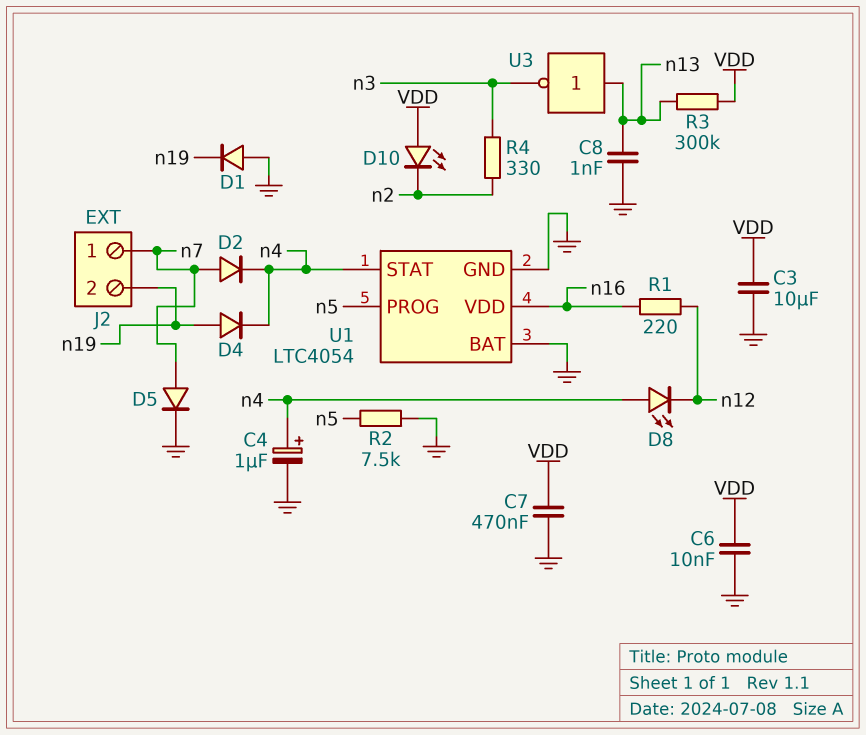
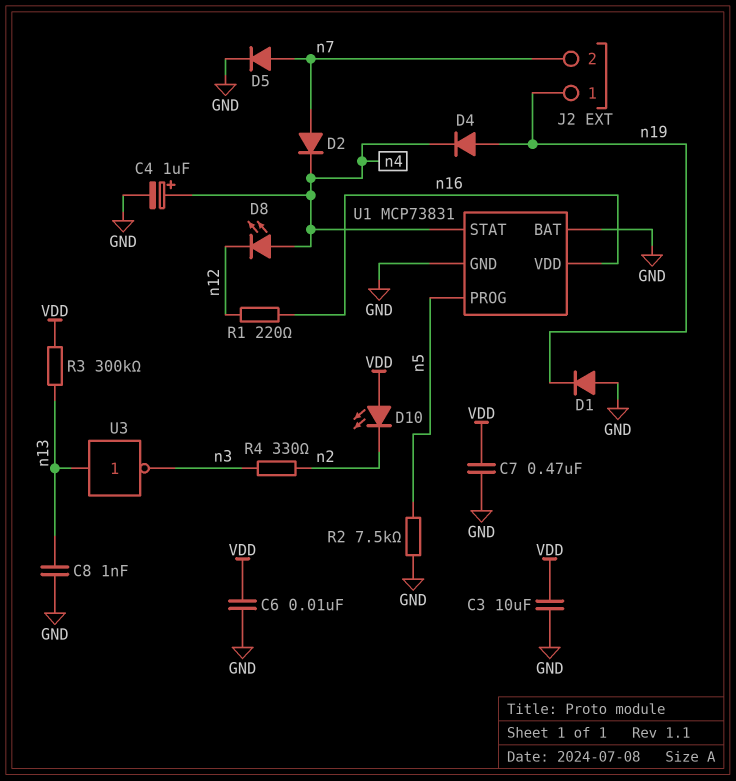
J2 pin 1: n7 -> n19
J2 pin 2: n19 -> n7
U1: LTC4054 -> MCP73831

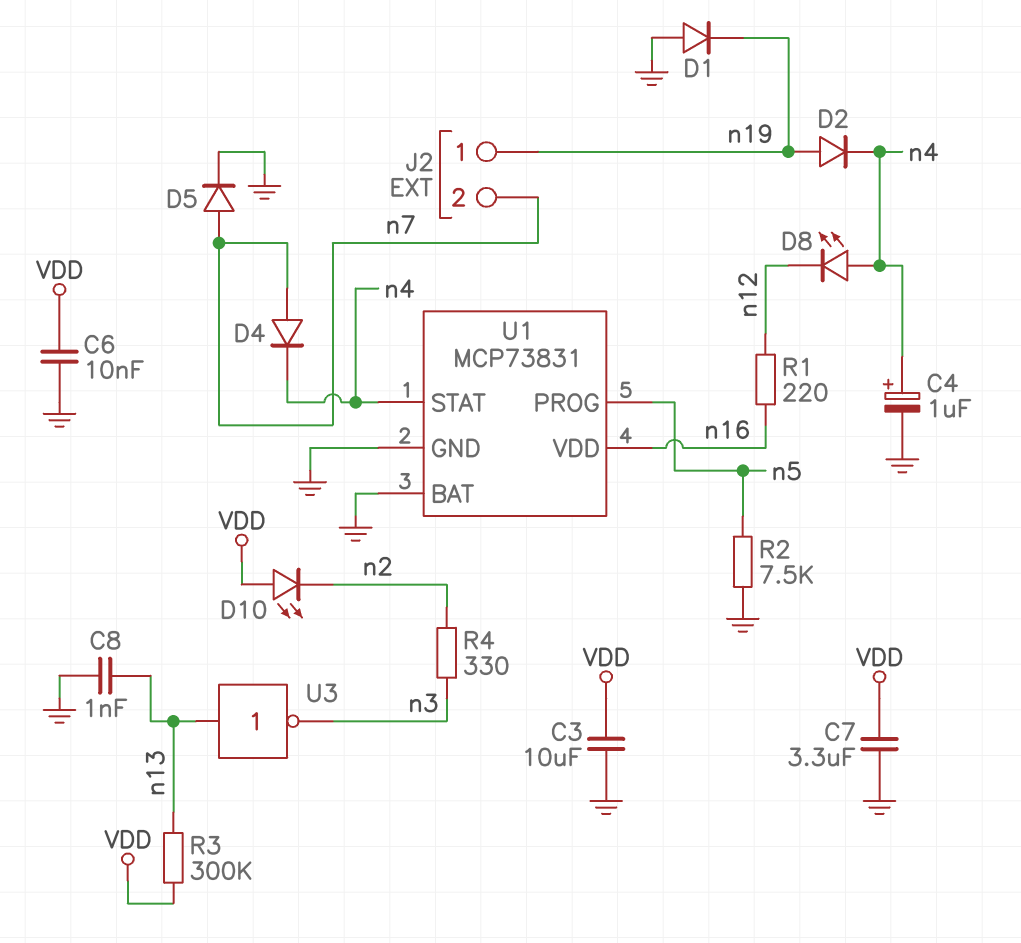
C7: 470nF (GND, VDD) -> 3.3uF (GND, VDD)
D2: diode (A n7, K n4) -> diode (A n19, K n4)
D4: diode (A n19, K n4) -> diode (A n7, K n4)

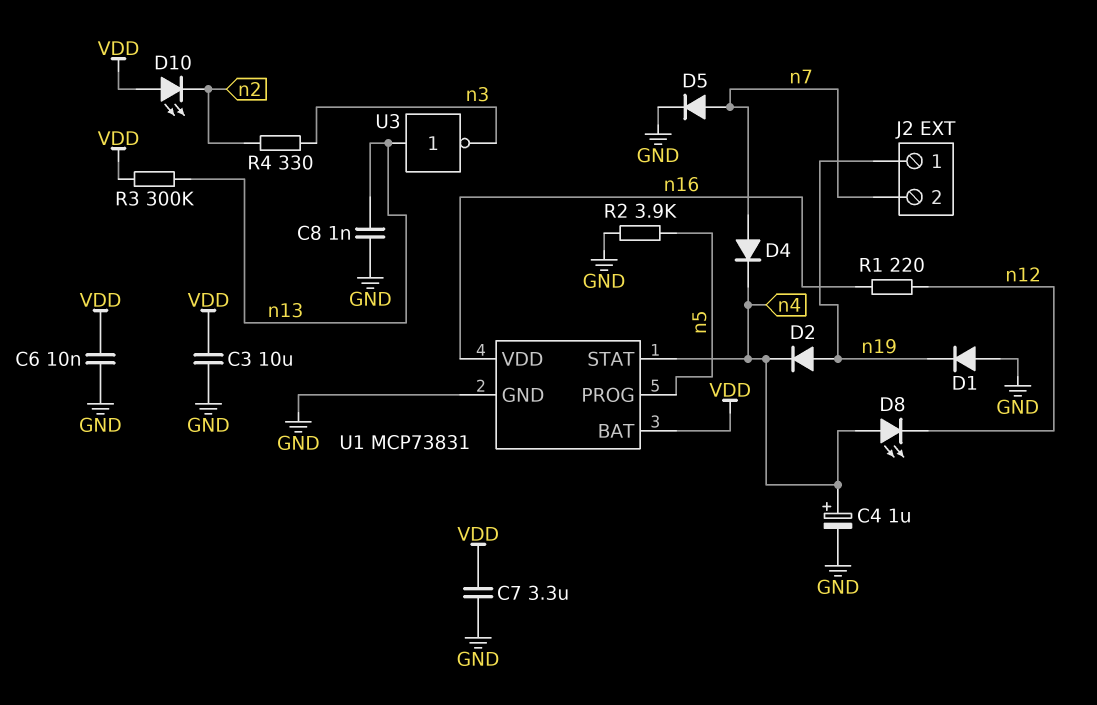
R2: 7.5k (GND, n5) -> 3.9k (GND, n5)
U1 pin BAT: GND -> VDD

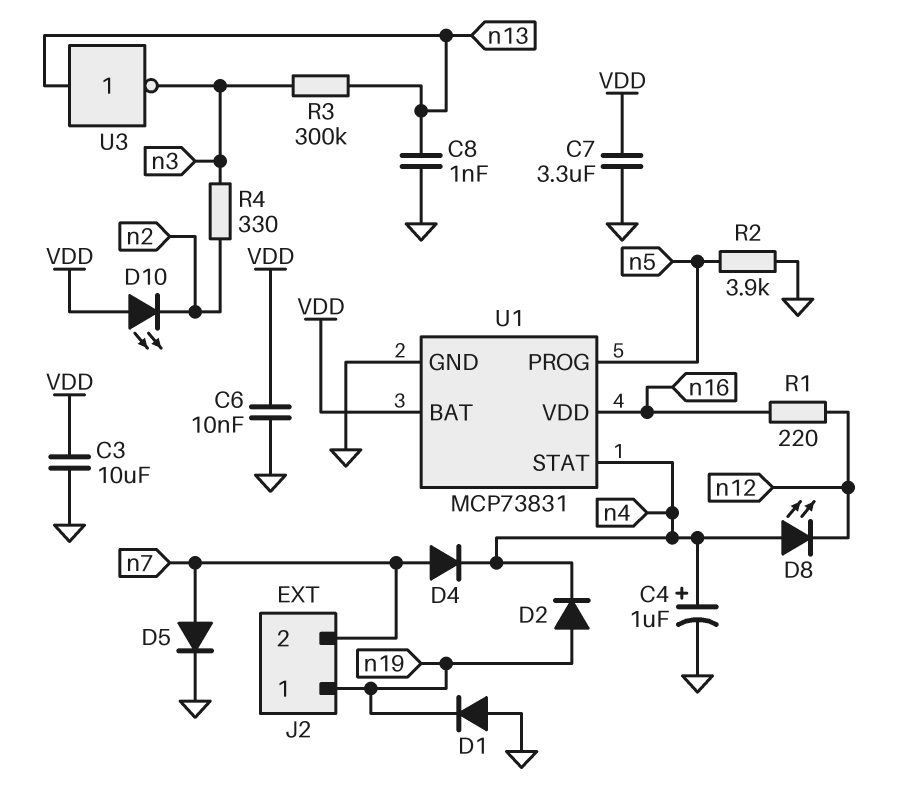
R3: 300k (VDD, n13) -> 300k (n3, n13)

